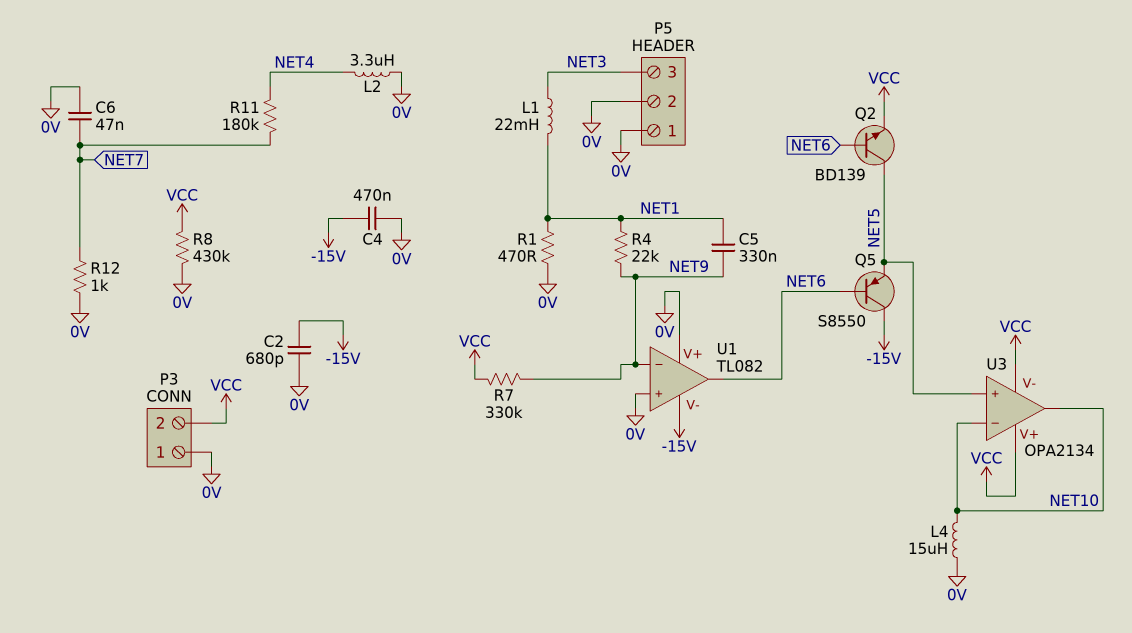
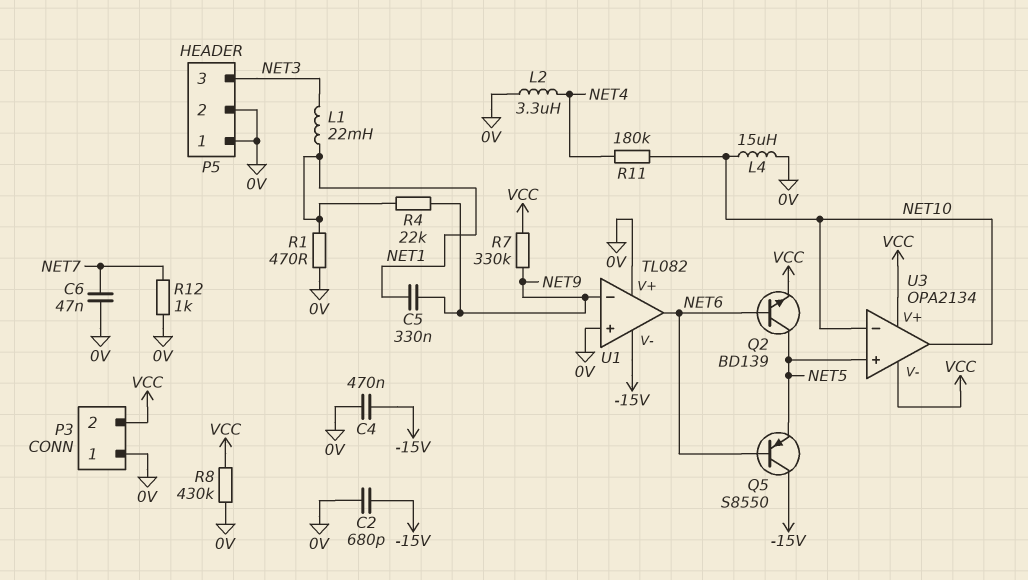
R11: 180k (NET4, NET7) -> 180k (NET4, NET10)

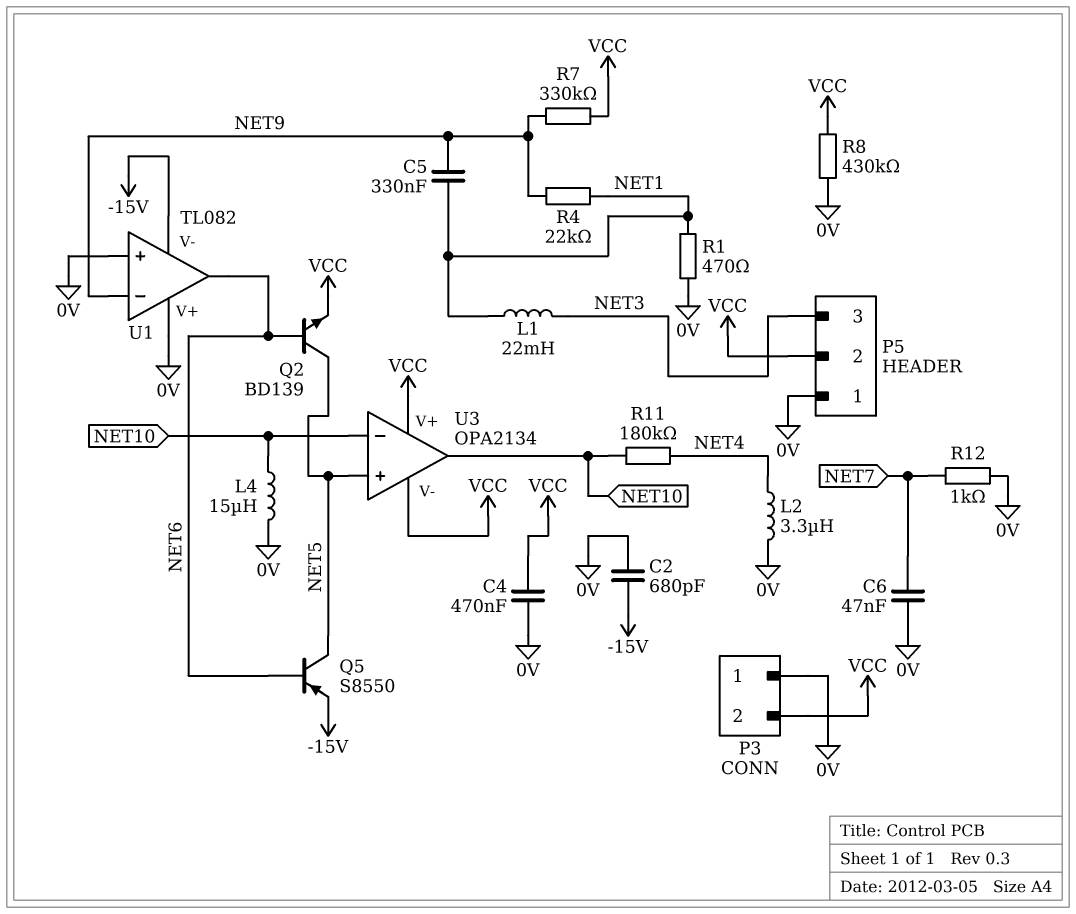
C4: 470nF (-15V, 0V) -> 470nF (0V, VCC)
P5 pin 2: 0V -> VCC
Q5: PNP S8550 (B NET6, C -15V, E NET5) -> PNP S8550 (B NET6, C NET5, E -15V)

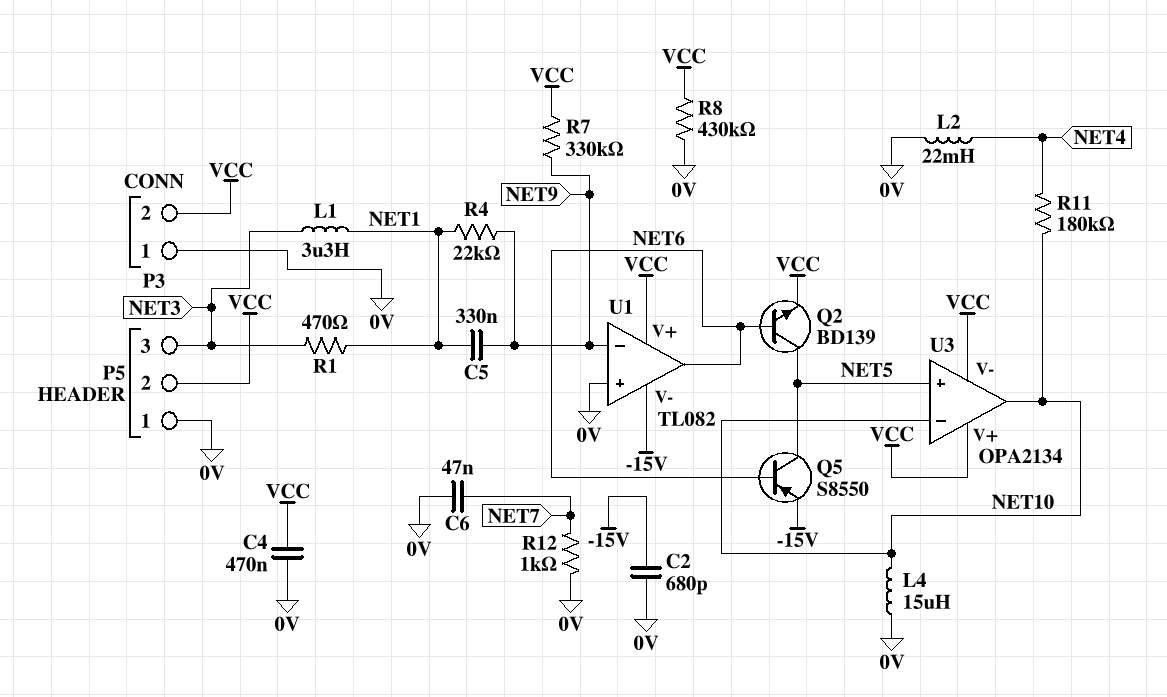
L1: 22mH (NET1, NET3) -> 3.3uH (NET1, NET3)
L2: 3.3uH (0V, NET4) -> 22mH (0V, NET4)
R1: 470 (0V, NET1) -> 470 (NET1, NET3)
U1 pin V+: 0V -> VCC

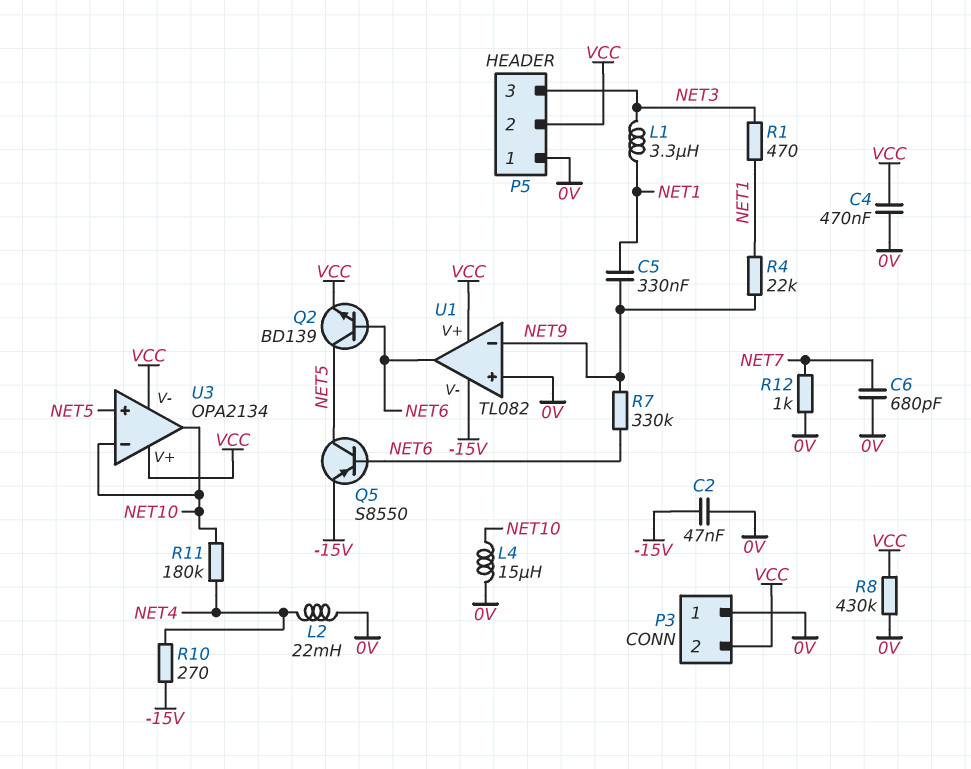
C2: 680pF (-15V, 0V) -> 47nF (-15V, 0V)
C6: 47nF (0V, NET7) -> 680pF (0V, NET7)
R7: 330k (NET9, VCC) -> 330k (NET6, NET9)
R10: none -> 270 (-15V, NET4)

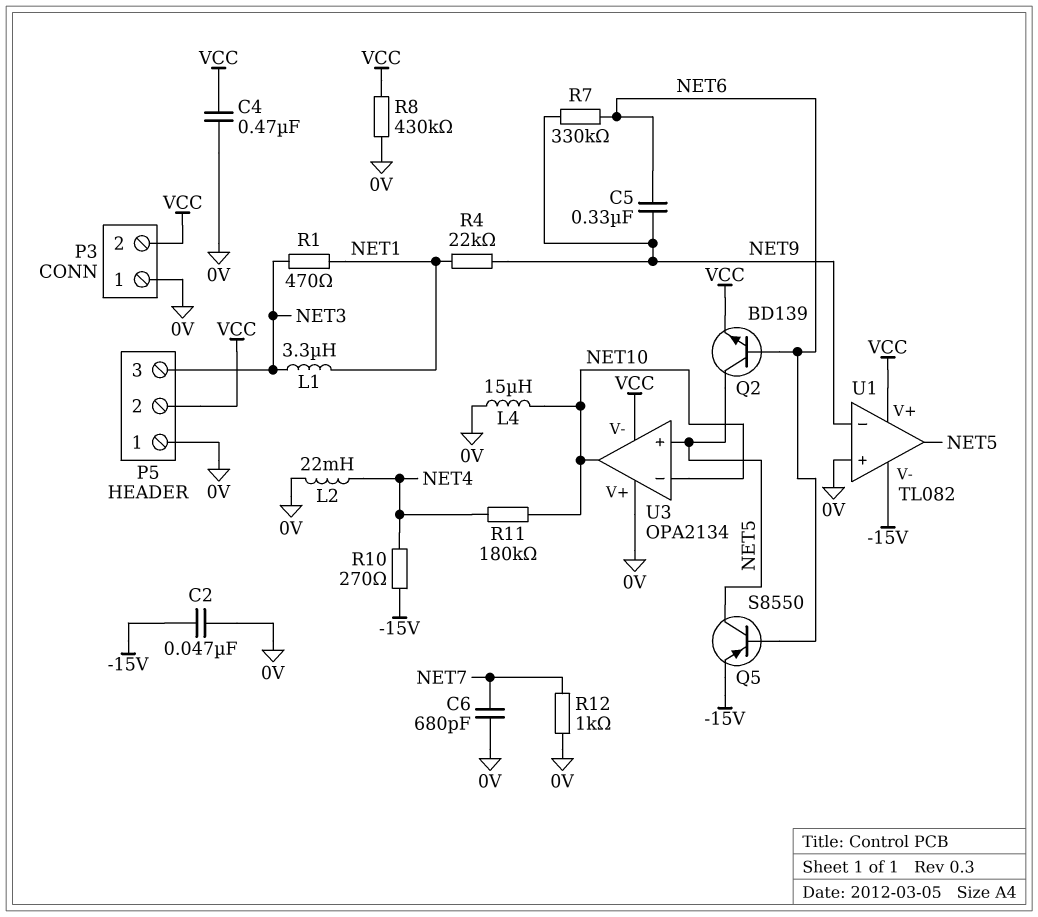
C5: 330nF (NET1, NET9) -> 330nF (NET6, NET9)
U1 pin out: NET6 -> NET5
U3 pin V+: VCC -> 0V

